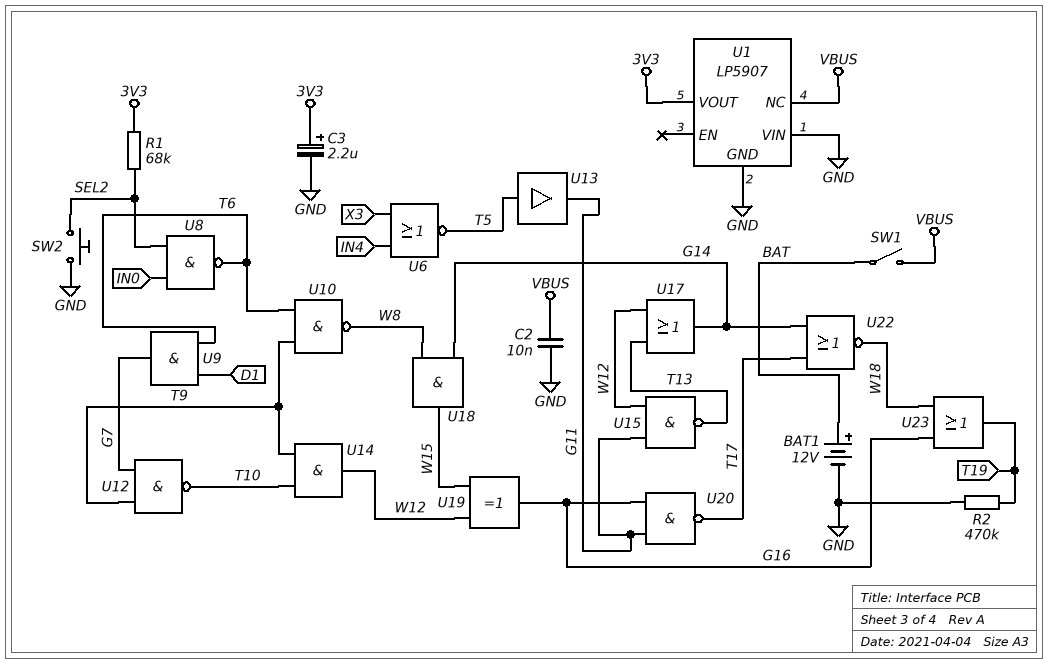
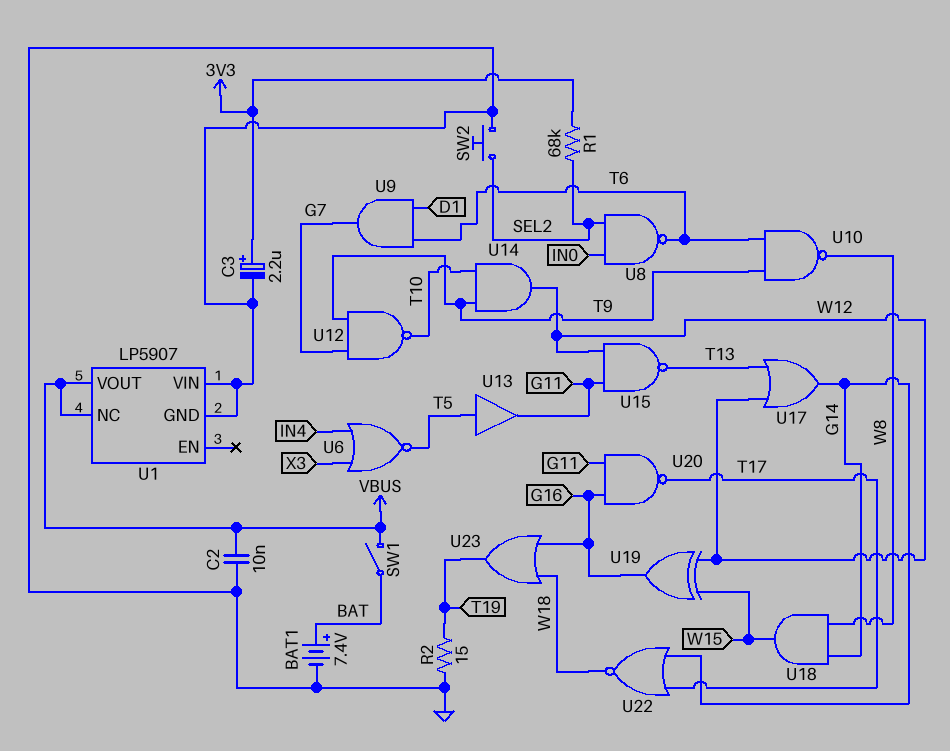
BAT1: 12V (plus BAT, minus GND) -> 7.4V (plus BAT, minus GND)
R2: 470k (GND, T19) -> 15 (GND, T19)
U1 pin VOUT: 3V3 -> VBUS

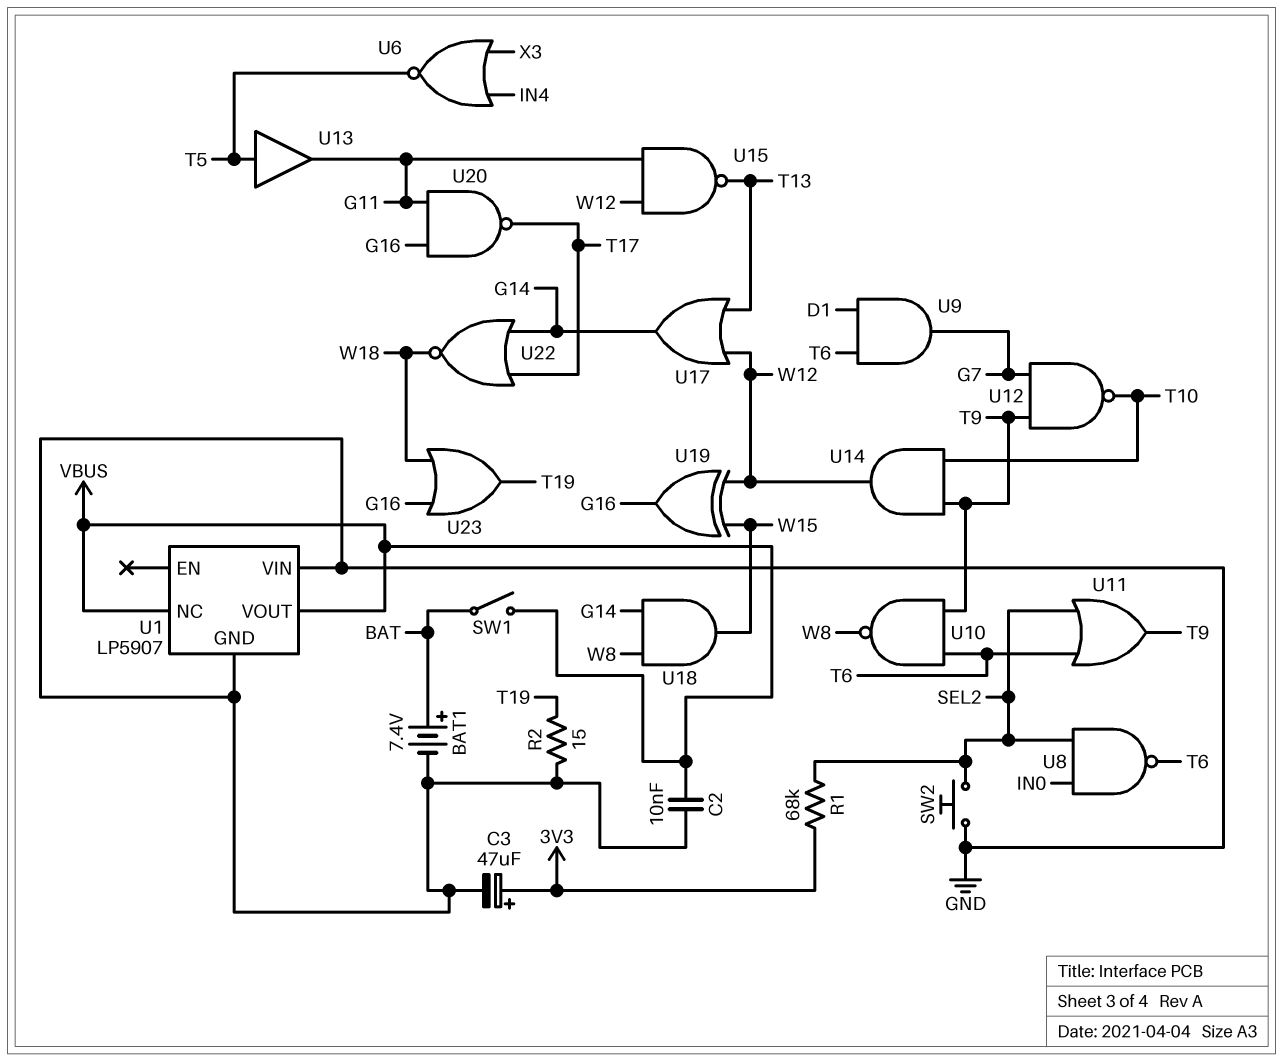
C3: 2.2uF (plus 3V3, minus GND) -> 47uF (plus 3V3, minus GND)
U11: none -> OR (in SEL2, in T6, out T9)

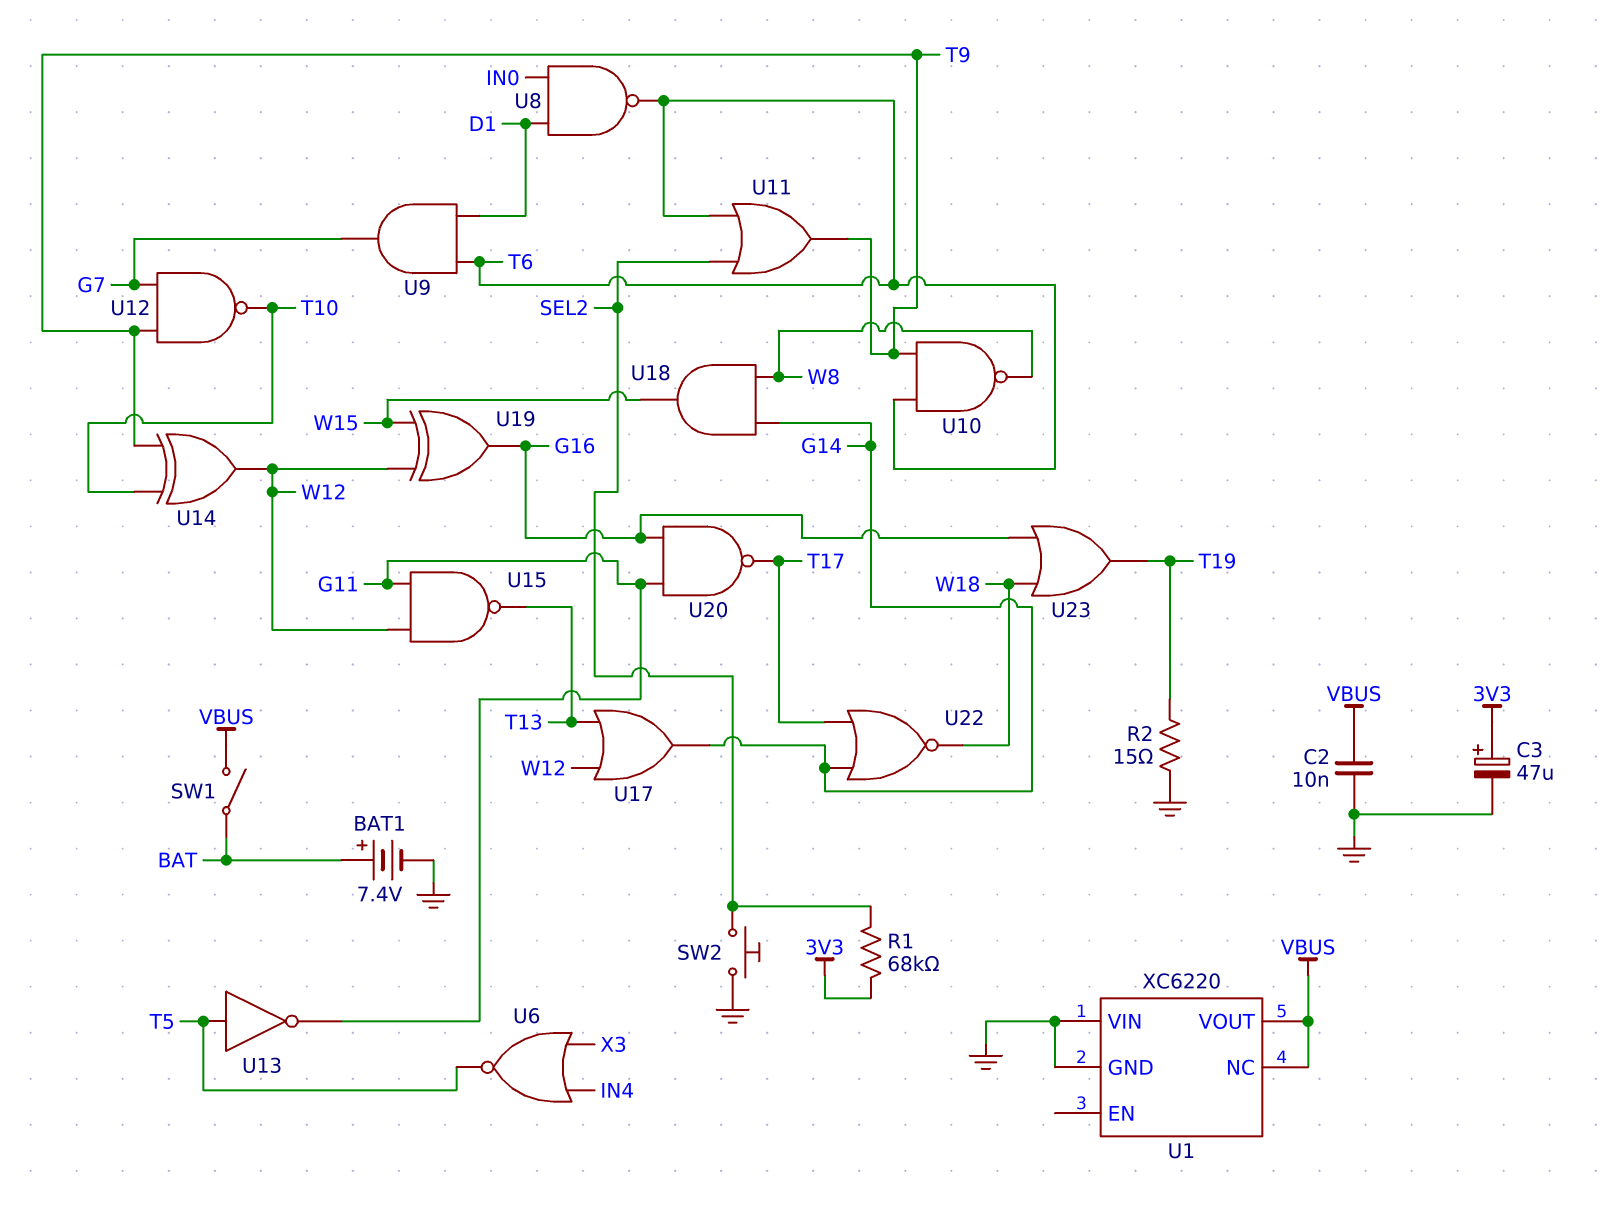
U1: LP5907 -> XC6220
U8: NAND (in IN0, in SEL2, out T6) -> NAND (in D1, in IN0, out T6)
U13: buffer (in T5, out G11) -> NOT (in T5, out G11)
U14: AND (in T9, in T10, out W12) -> XOR (in T9, in T10, out W12)

